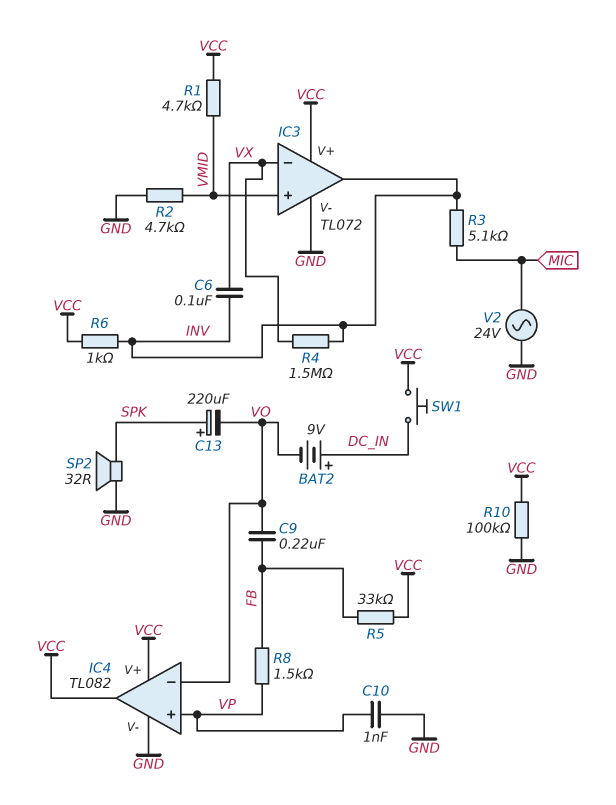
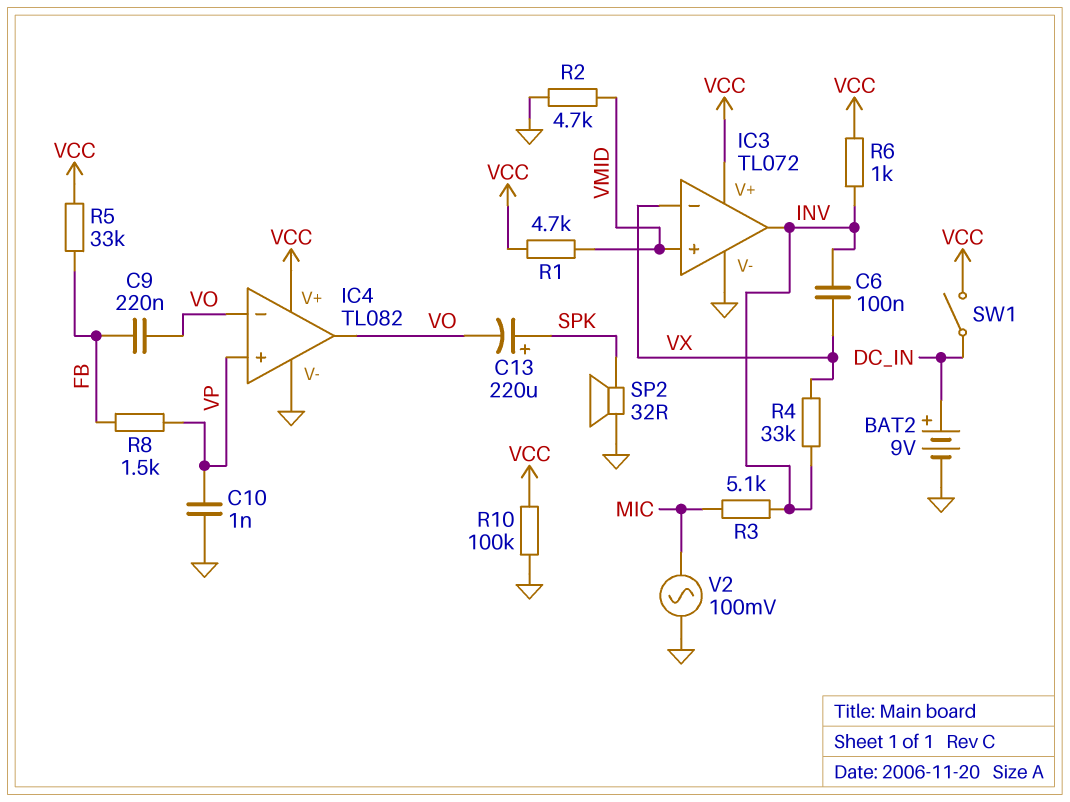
BAT2: 9V (plus DC_IN, minus VO) -> 9V (plus DC_IN, minus GND)
IC4 pin out: VCC -> VO
R4: 1.5M (INV, VX) -> 33k (INV, VX)
SW1: button (DC_IN, VCC) -> switch (DC_IN, VCC)
V2: AC 24V (GND, MIC) -> AC 100mV (GND, MIC)

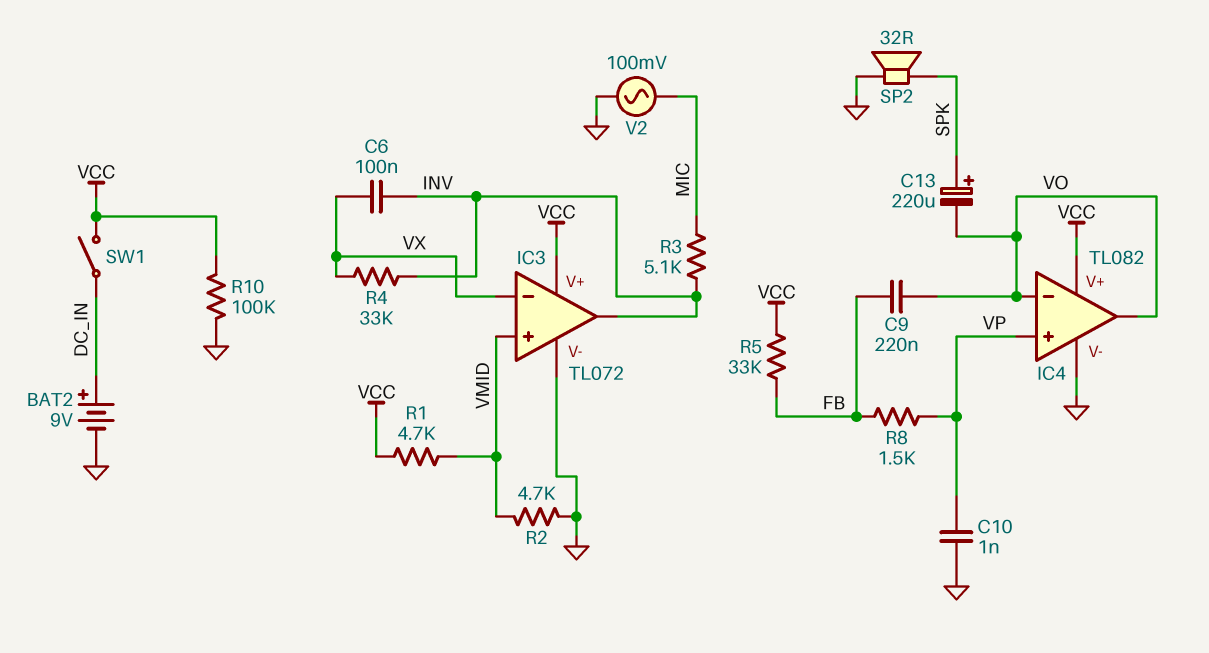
R6: 1k (INV, VCC) -> none

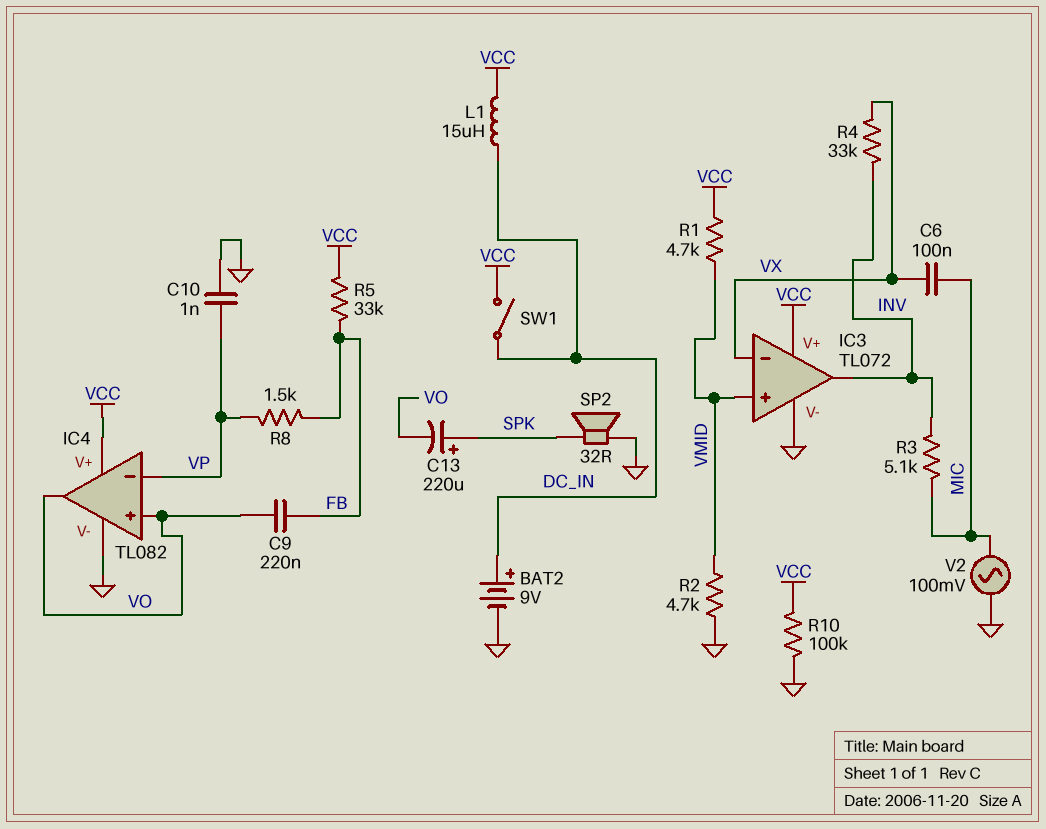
C6: 100nF (INV, VX) -> 100nF (MIC, VX)
IC4 pin in+: VP -> VO
IC4 pin in-: VO -> VP
L1: none -> 15uH (DC_IN, VCC)

